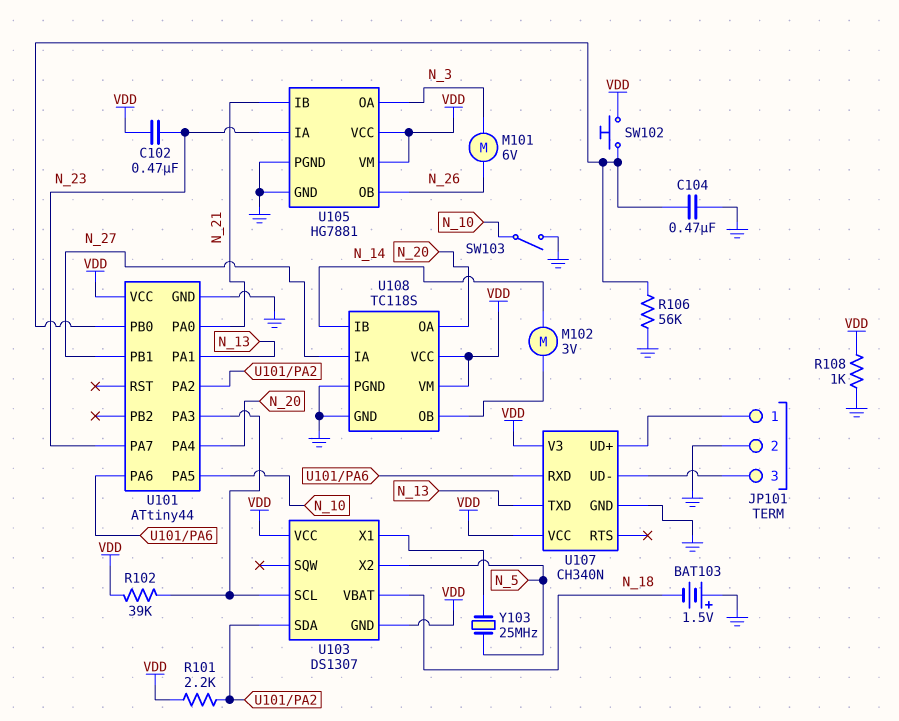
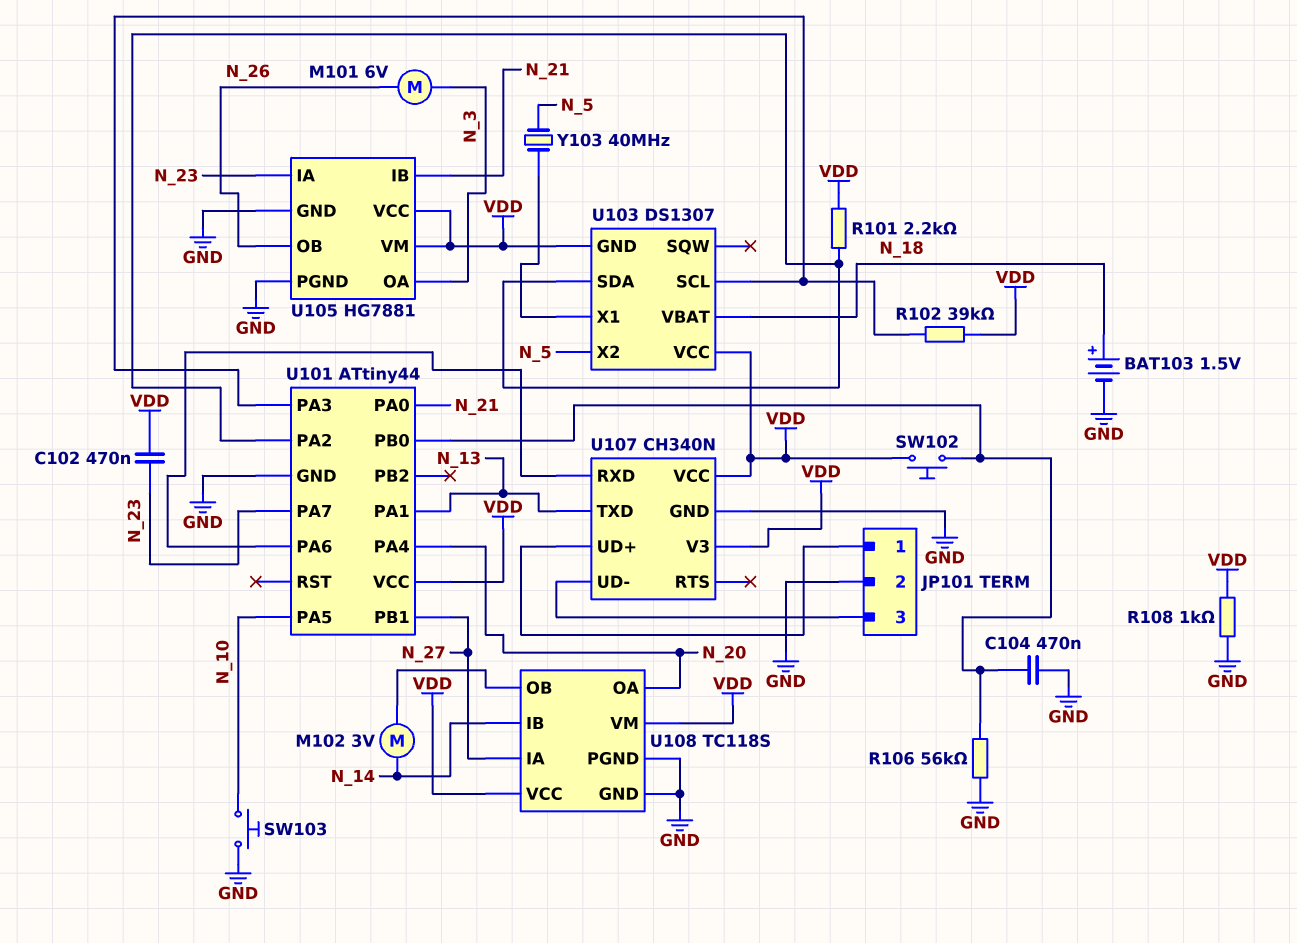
BAT103: 1.5V (plus GND, minus N_18) -> 1.5V (plus N_18, minus GND)
SW103: switch (GND, N_10) -> button (GND, N_10)
Y103: 25MHz (N_5, U103/X1) -> 40MHz (N_5, U103/X1)

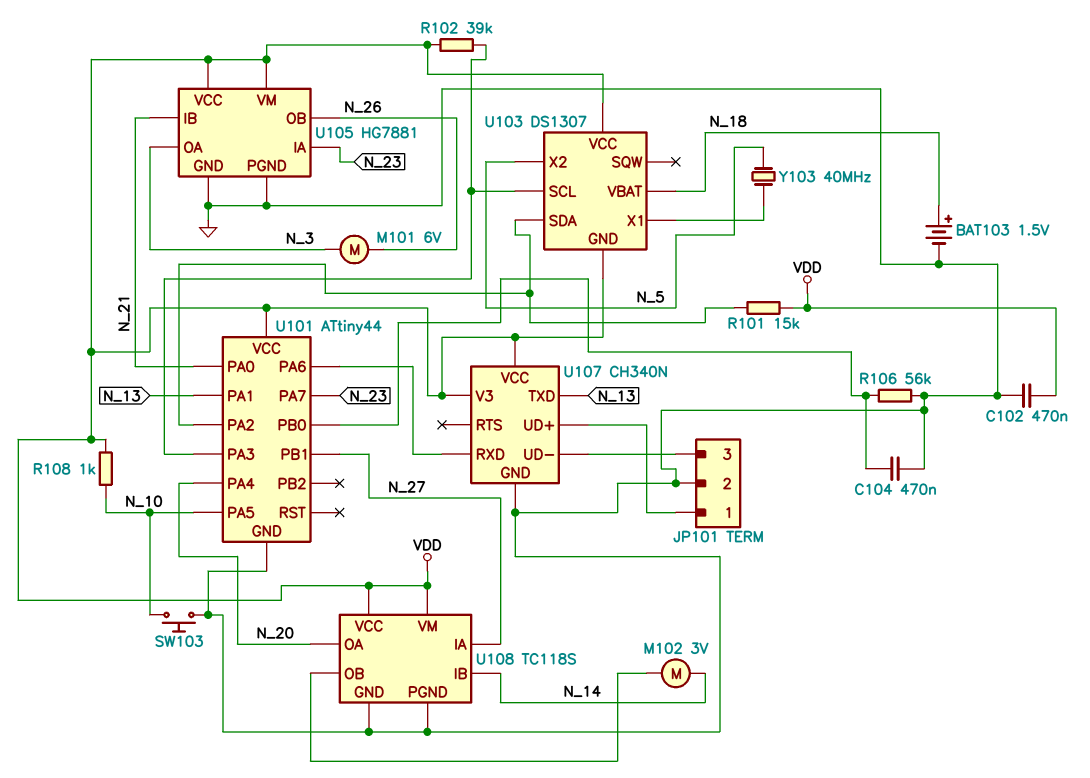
C102: 470nF (N_23, VDD) -> 470nF (GND, VDD)
R101: 2.2k (U101/PA2, VDD) -> 15k (U101/PA2, VDD)
R108: 1k (GND, VDD) -> 1k (N_10, VDD)
SW102: button (U101/PB0, VDD) -> none

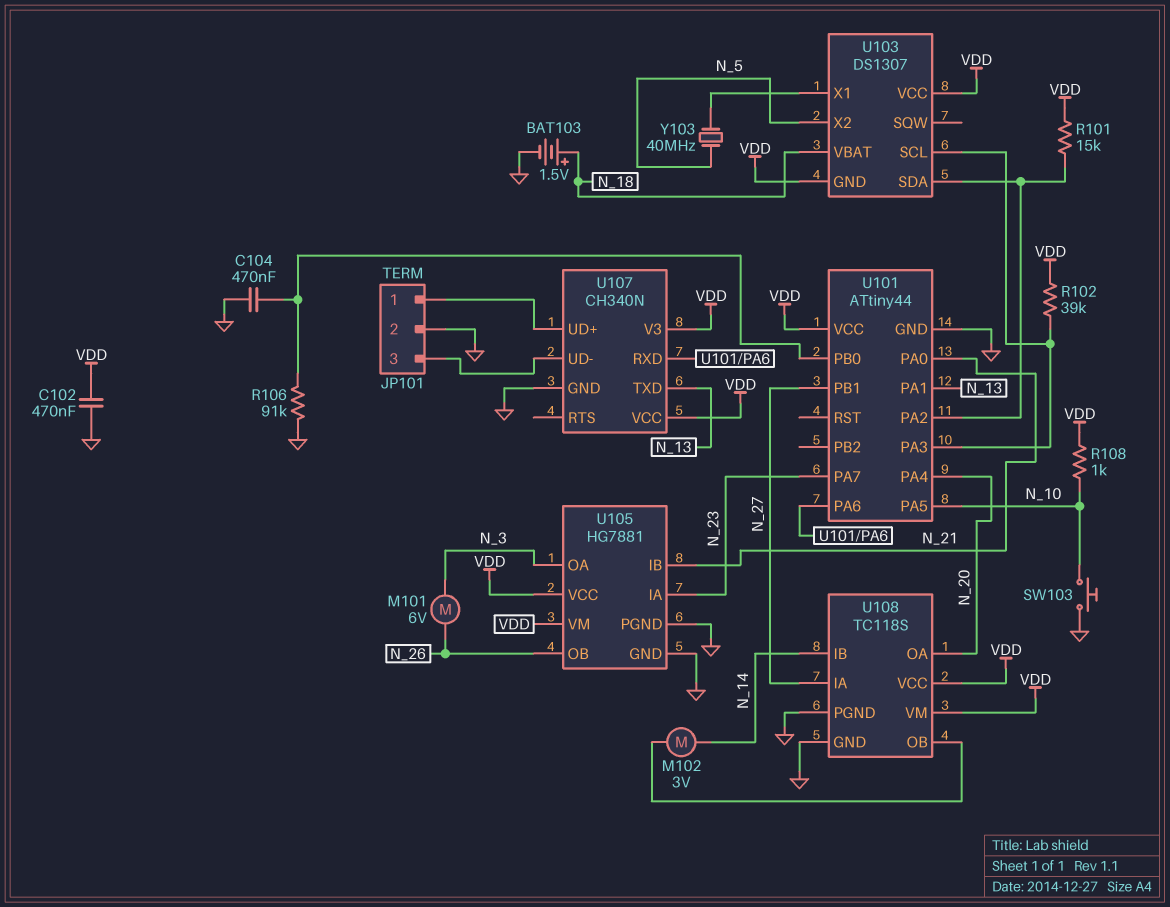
R106: 56k (GND, U101/PB0) -> 91k (GND, U101/PB0)

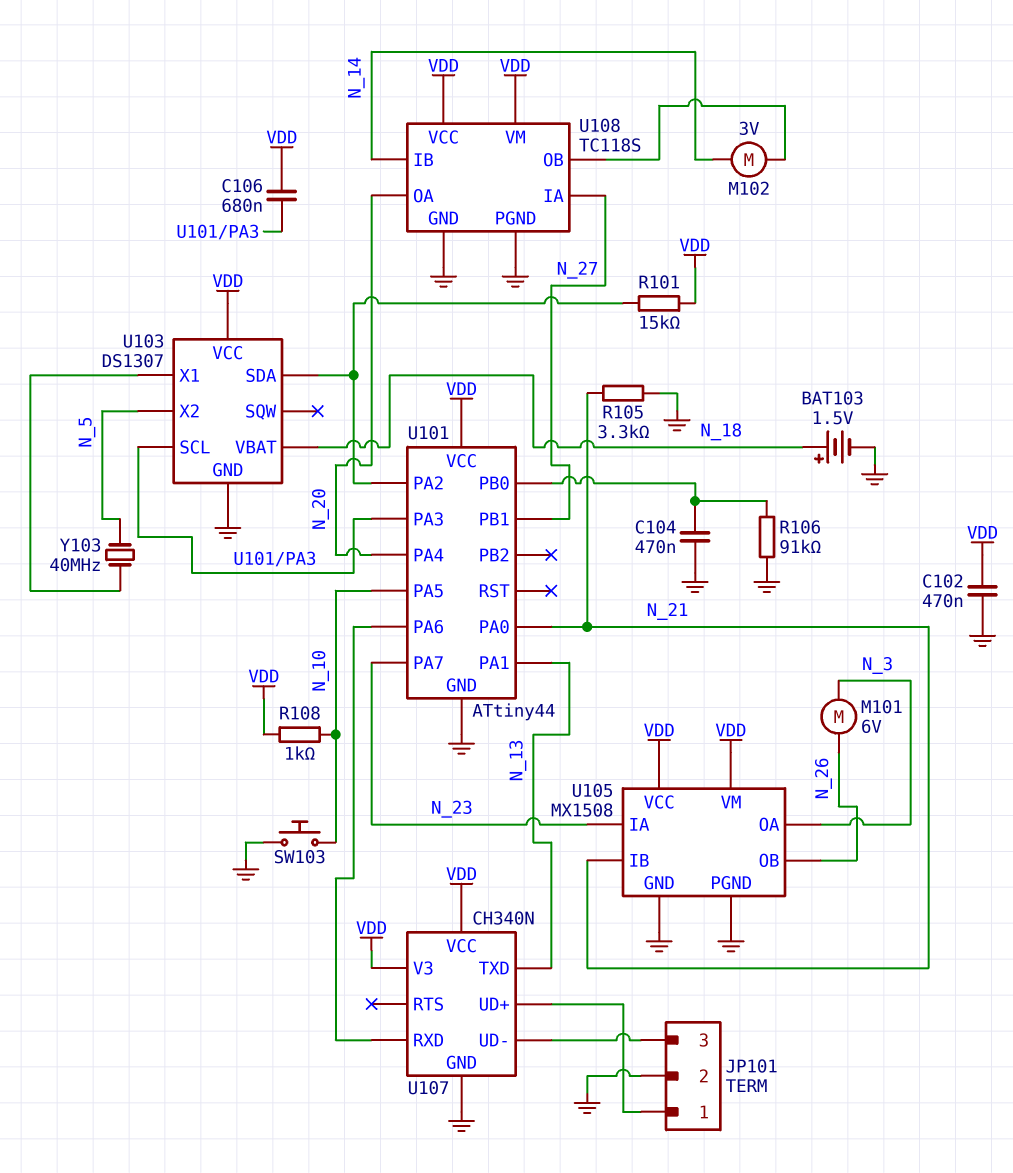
C106: none -> 680nF (U101/PA3, VDD)
R102: 39k (U101/PA3, VDD) -> none
R105: none -> 3.3k (GND, N_21)
U103 pin GND: VDD -> GND
U105: HG7881 -> MX1508

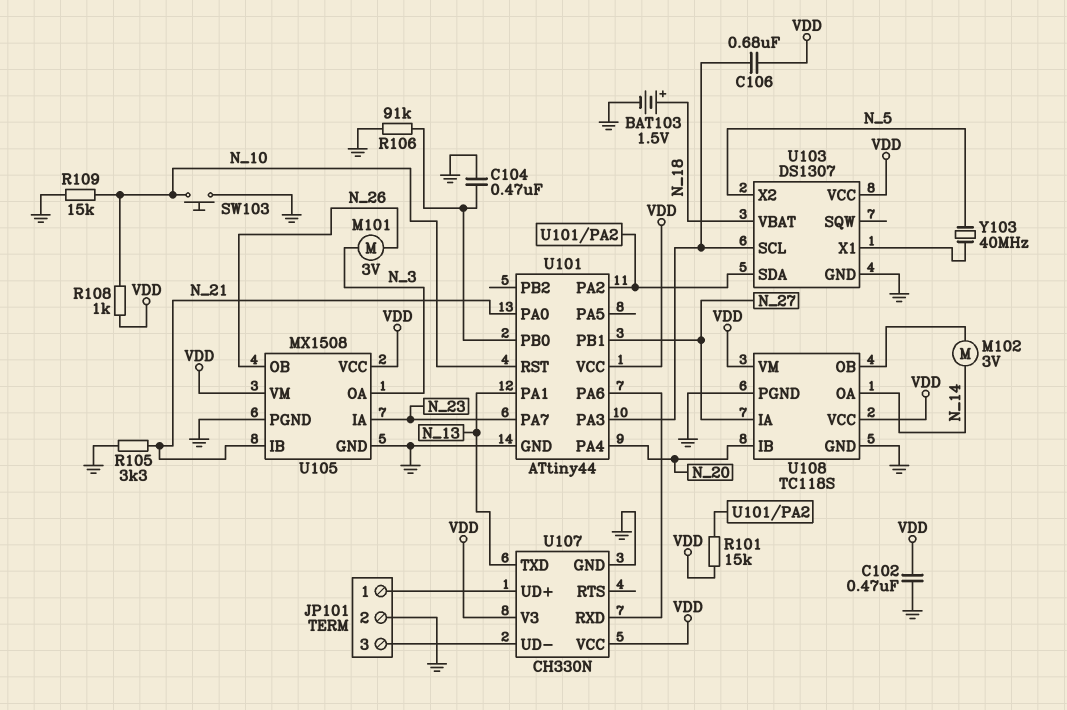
M101: motor 6V (N_3, N_26) -> motor 3V (N_3, N_26)
R109: none -> 15k (GND, N_10)
U101 pin PA5: N_10 -> none
U101 pin RST: none -> N_10
U107: CH340N -> CH330N
U108 pin IB: N_14 -> N_20
U108 pin OA: N_20 -> N_14

